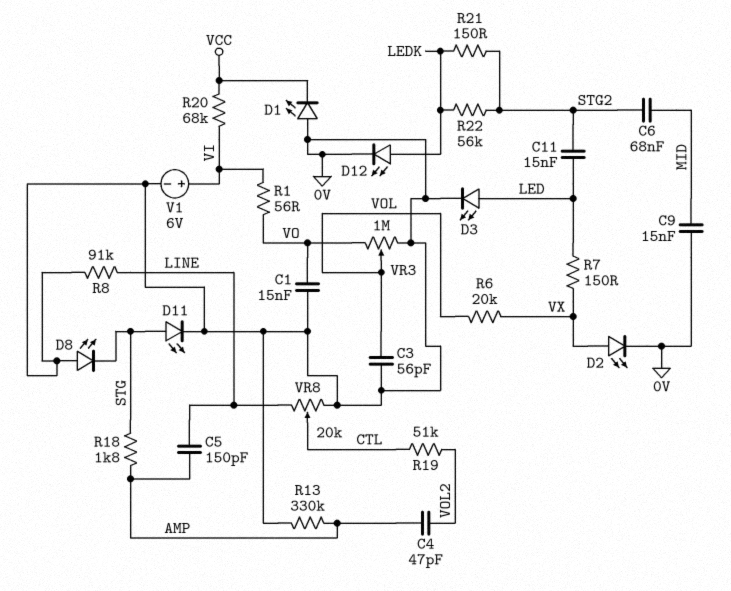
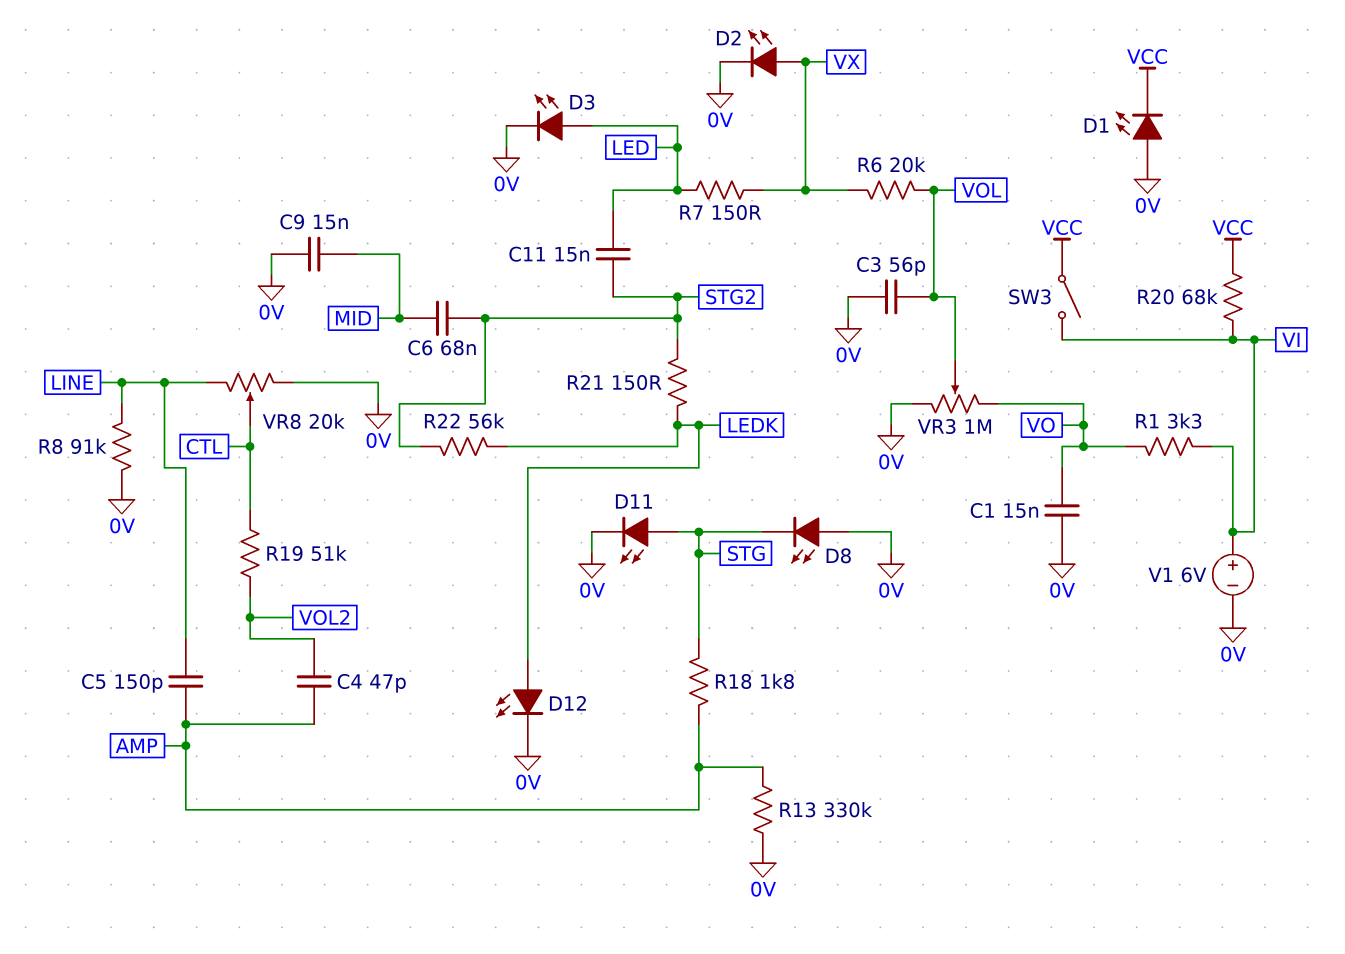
R1: 56 (VI, VO) -> 3.3k (VI, VO)
SW3: none -> switch (VCC, VI)

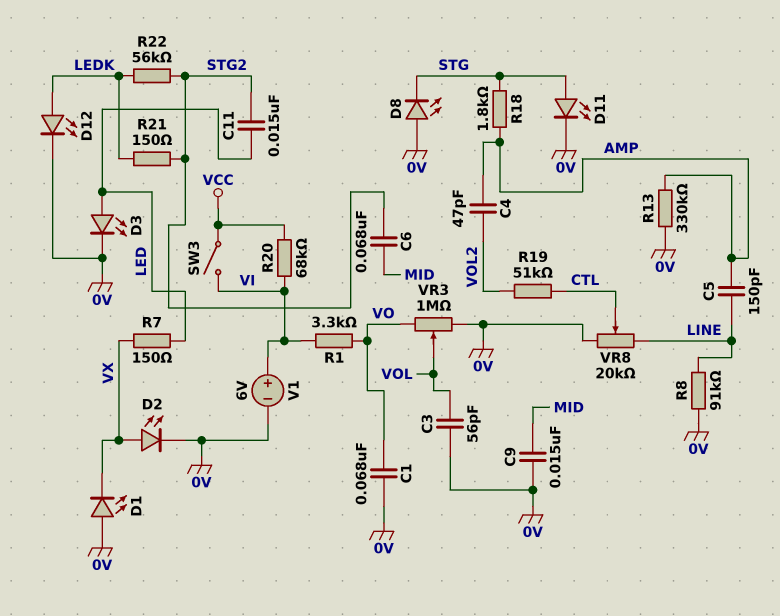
C1: 15nF (0V, VO) -> 68nF (0V, VO)
D1: LED (A 0V, K VCC) -> LED (A 0V, K VX)
R6: 20k (VOL, VX) -> none

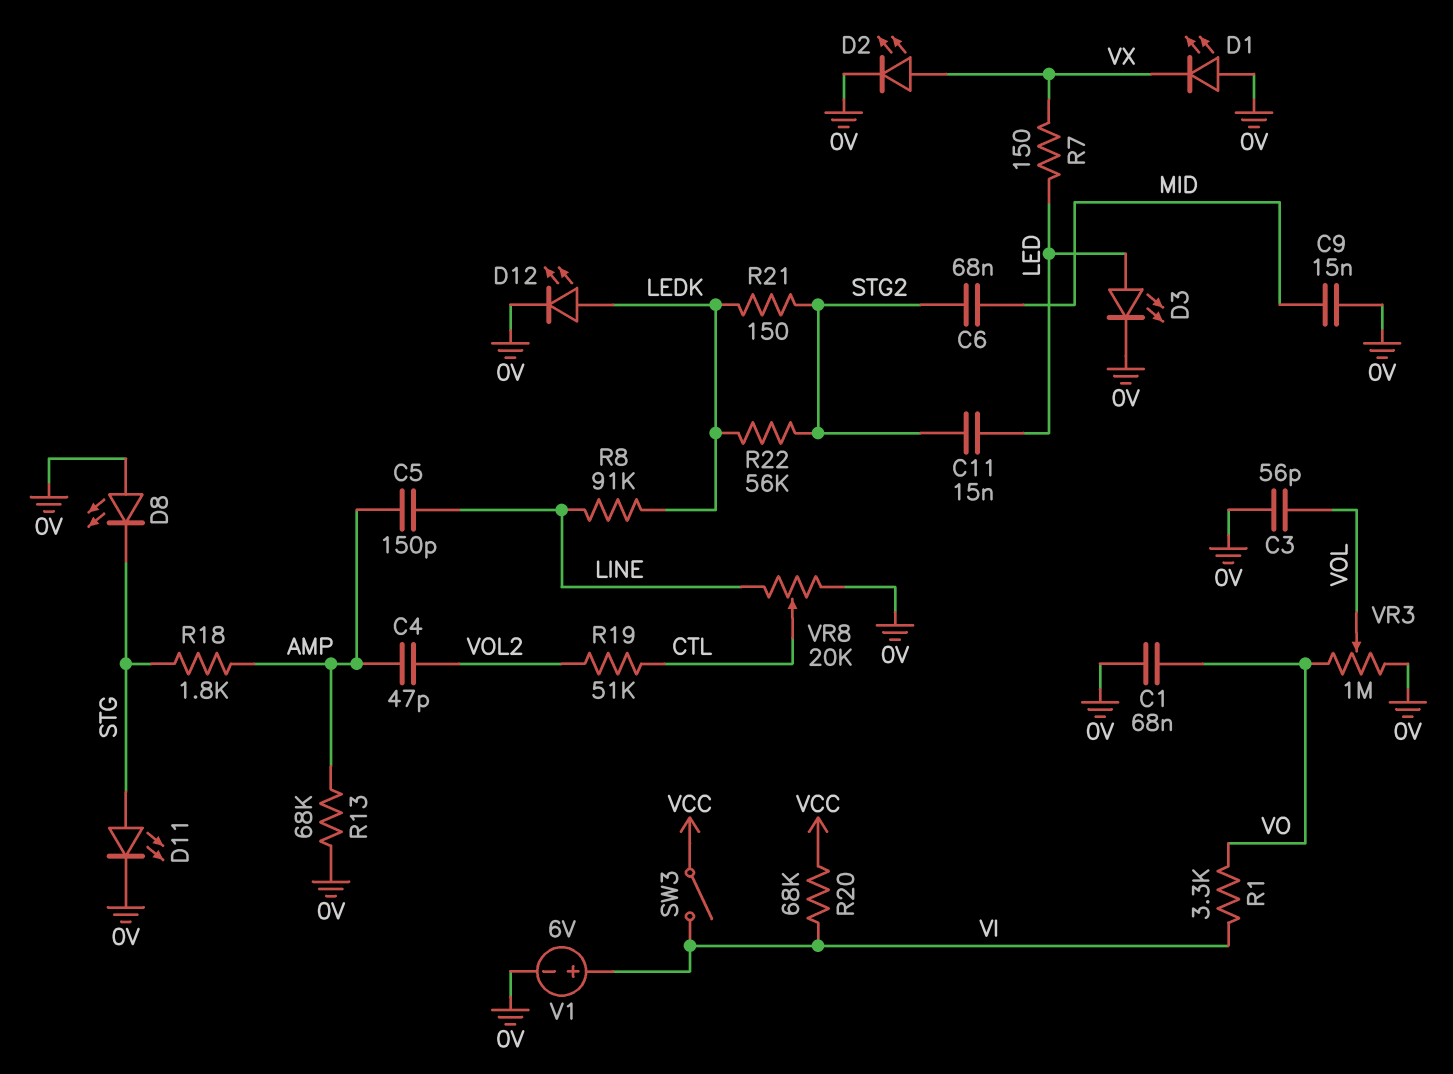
R8: 91k (0V, LINE) -> 91k (LEDK, LINE)
R13: 330k (0V, AMP) -> 68k (0V, AMP)

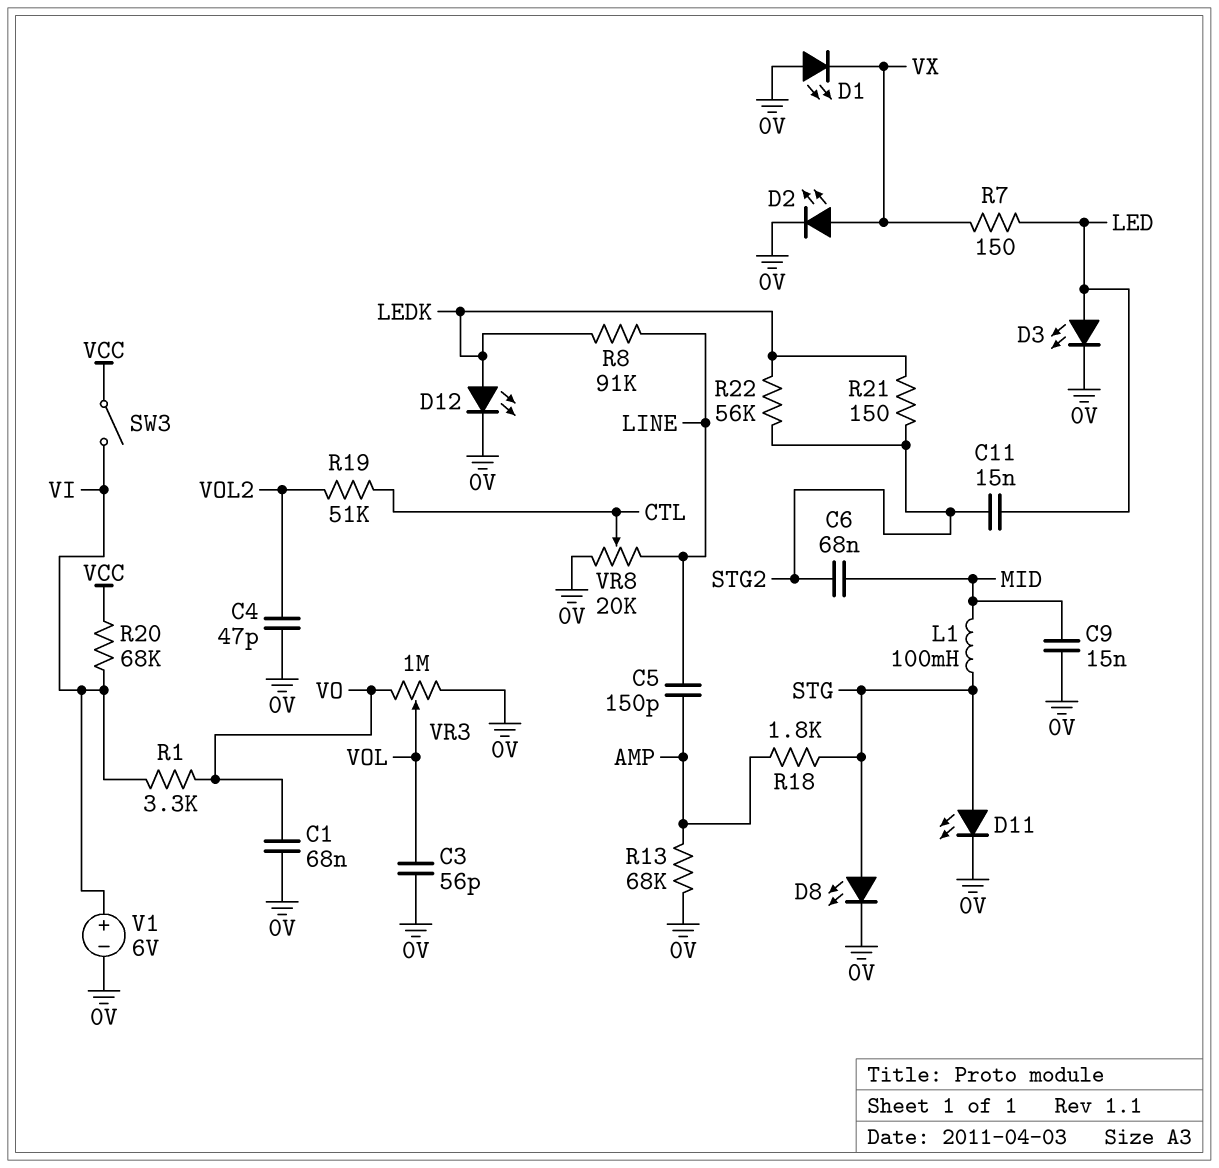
C4: 47pF (AMP, VOL2) -> 47pF (0V, VOL2)
D8: LED (A 0V, K STG) -> LED (A STG, K 0V)
L1: none -> 100mH (MID, STG)

